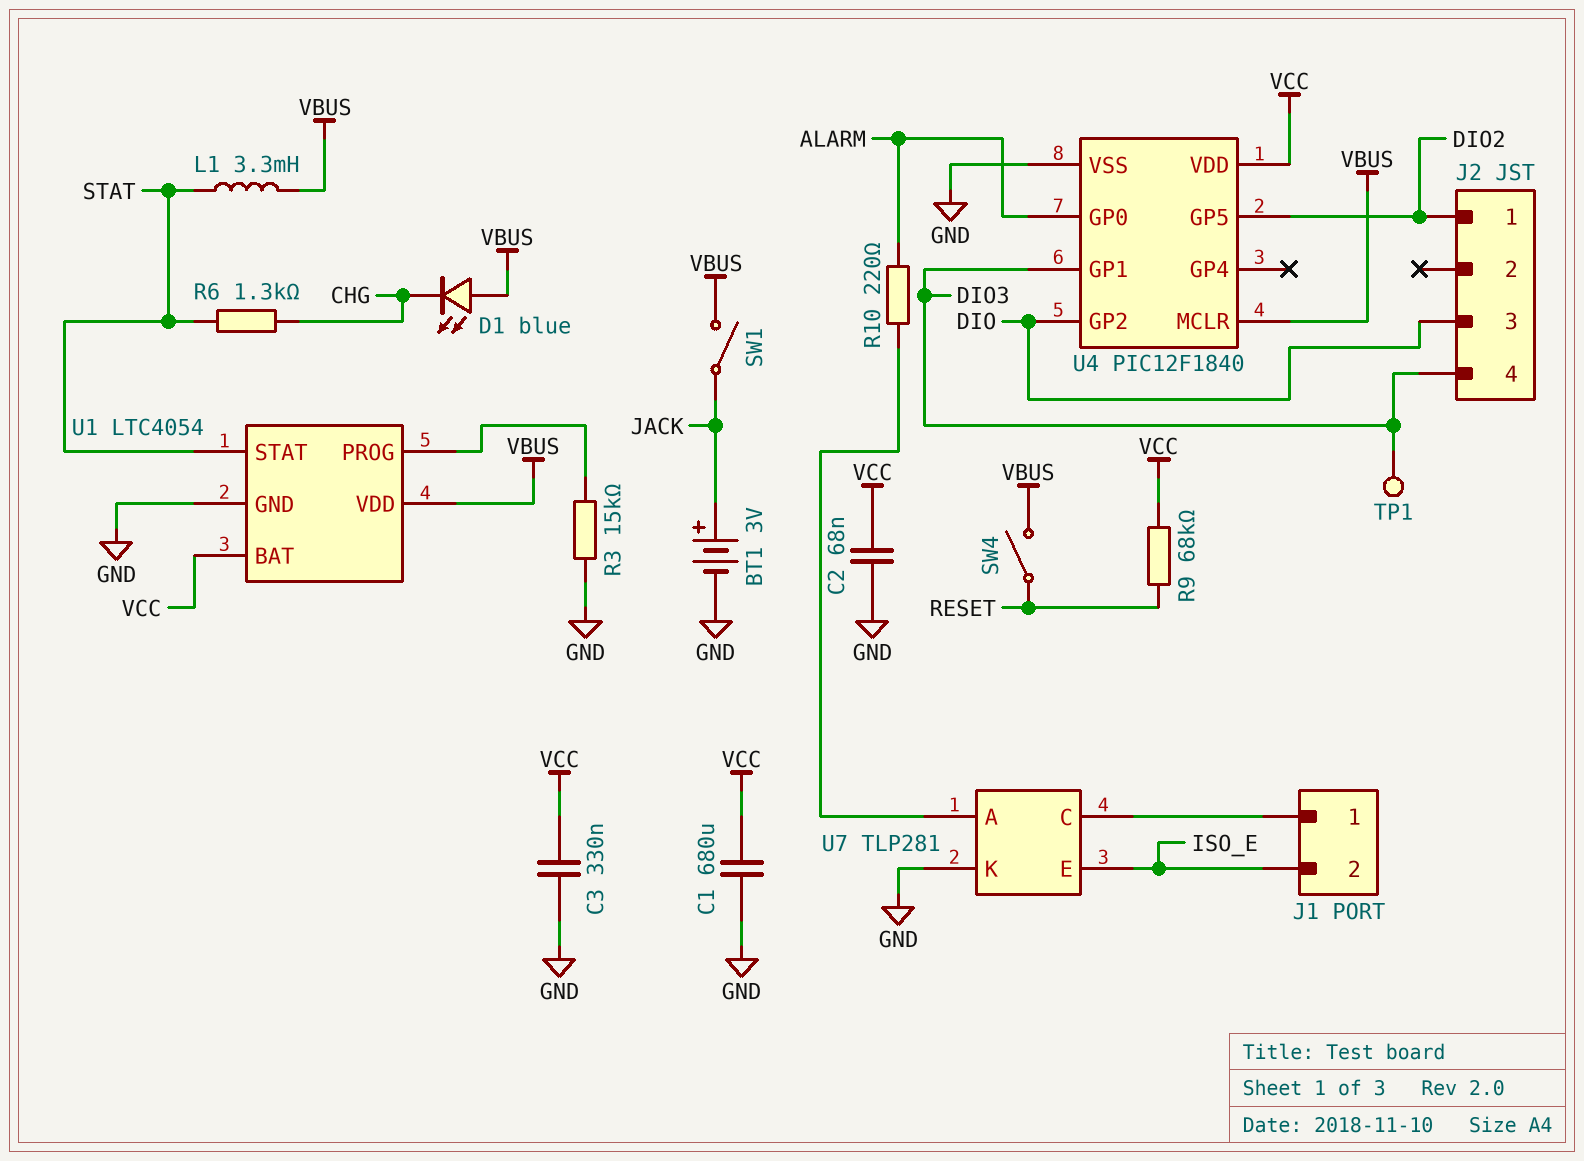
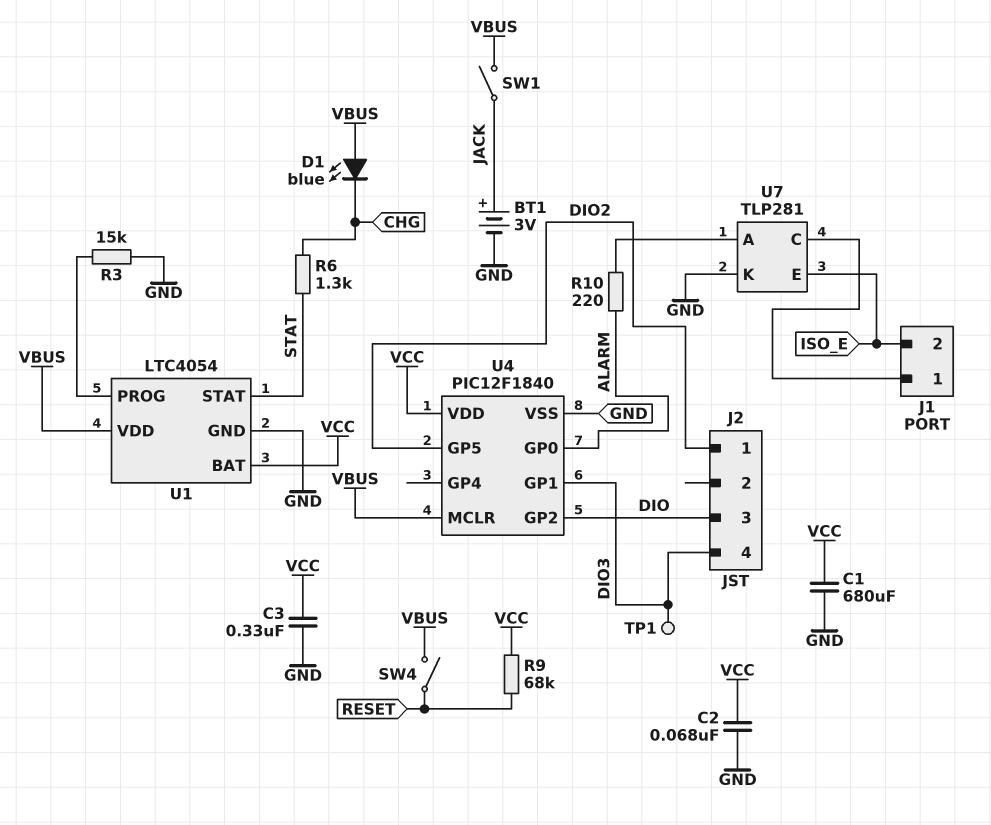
L1: 3.3mH (STAT, VBUS) -> none

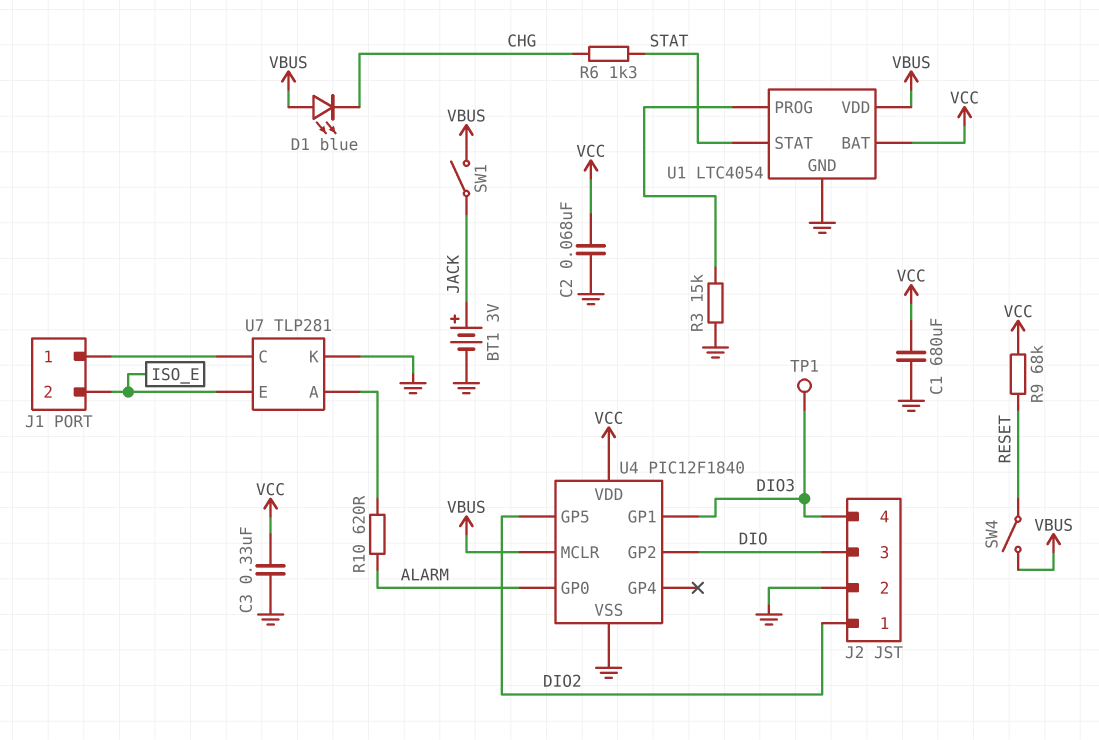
J2 pin 2: none -> GND
R10: 220 (ALARM, U7/A) -> 620 (ALARM, U7/A)

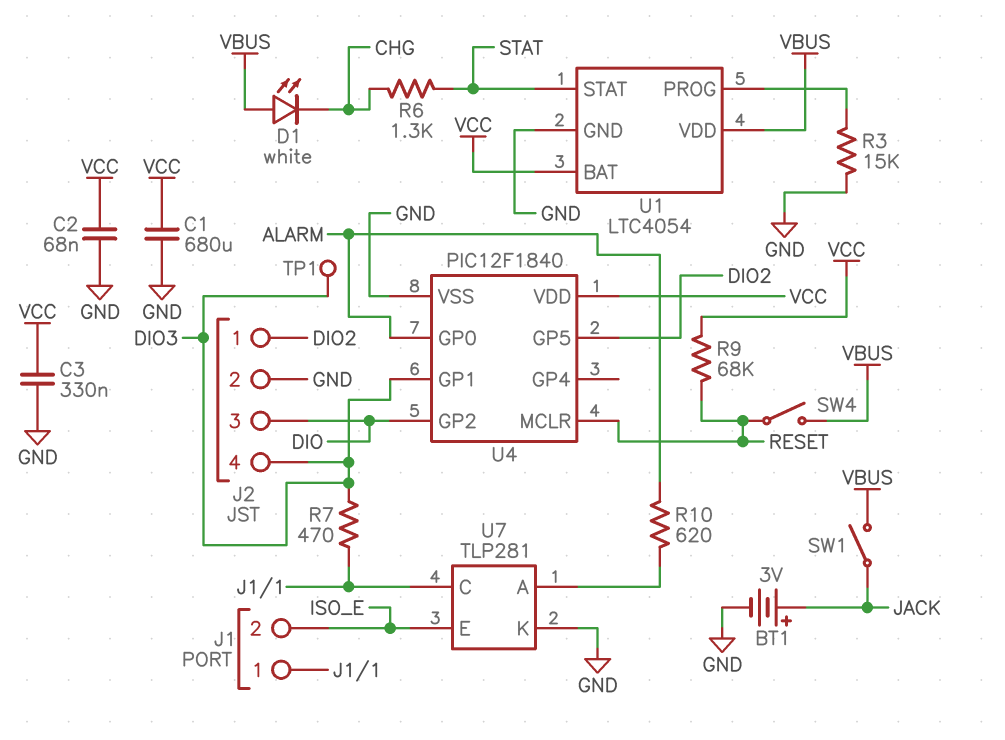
D1: LED blue (A VBUS, K CHG) -> LED white (A VBUS, K CHG)
R7: none -> 470 (DIO3, J1/1)
U4 pin MCLR: VBUS -> RESET

